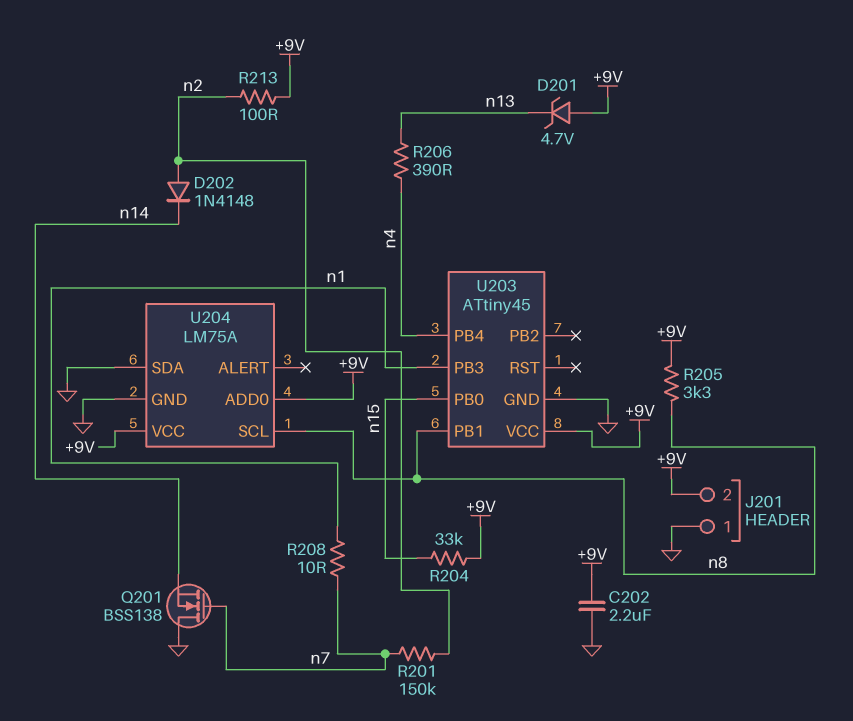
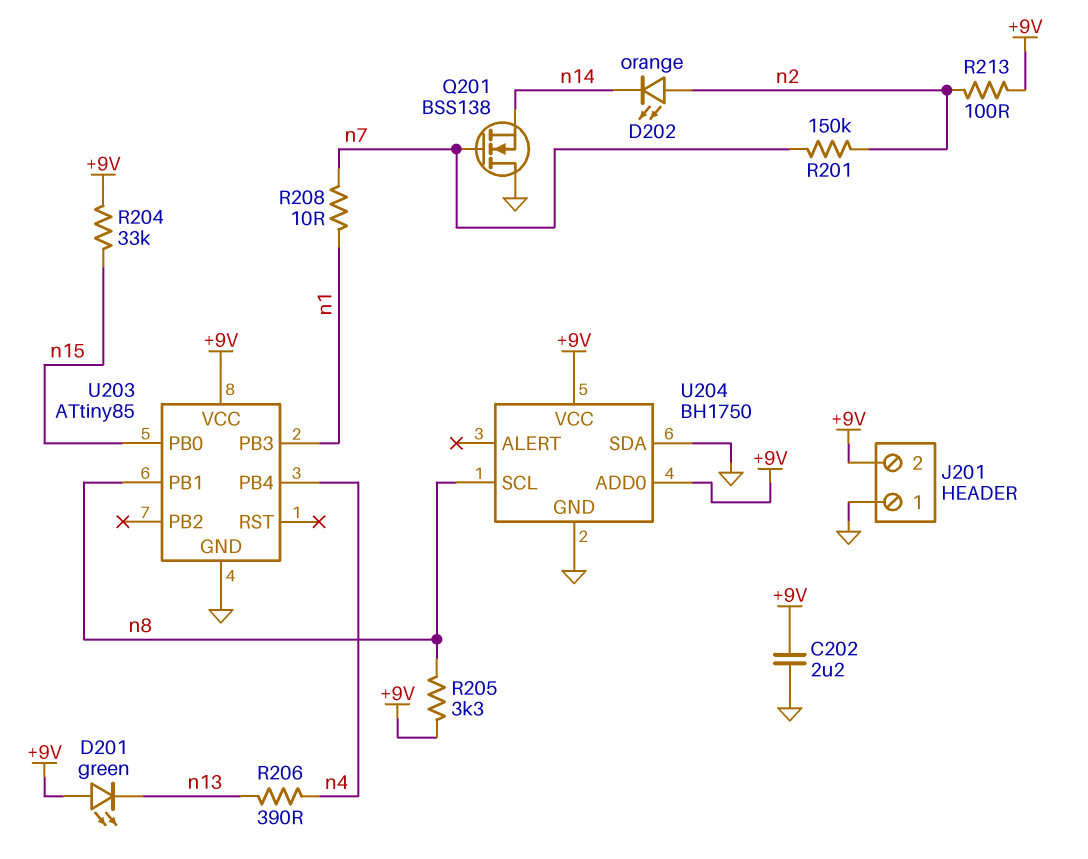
D201: zener 4.7V (A +9V, K n13) -> LED green (A +9V, K n13)
D202: diode 1N4148 (A n2, K n14) -> LED orange (A n2, K n14)
U203: ATtiny45 -> ATtiny85
U204: LM75A -> BH1750

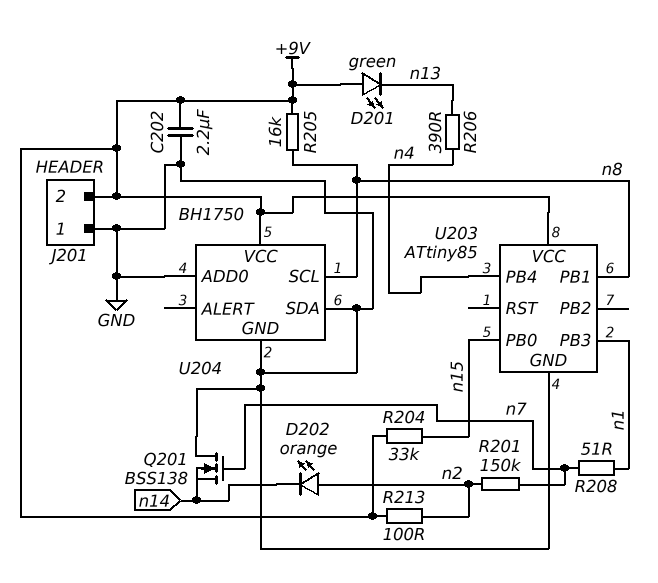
R205: 3.3k (+9V, n8) -> 16k (+9V, n8)
R208: 10 (n1, n7) -> 51 (n1, n7)
U204 pin ADD0: +9V -> GND

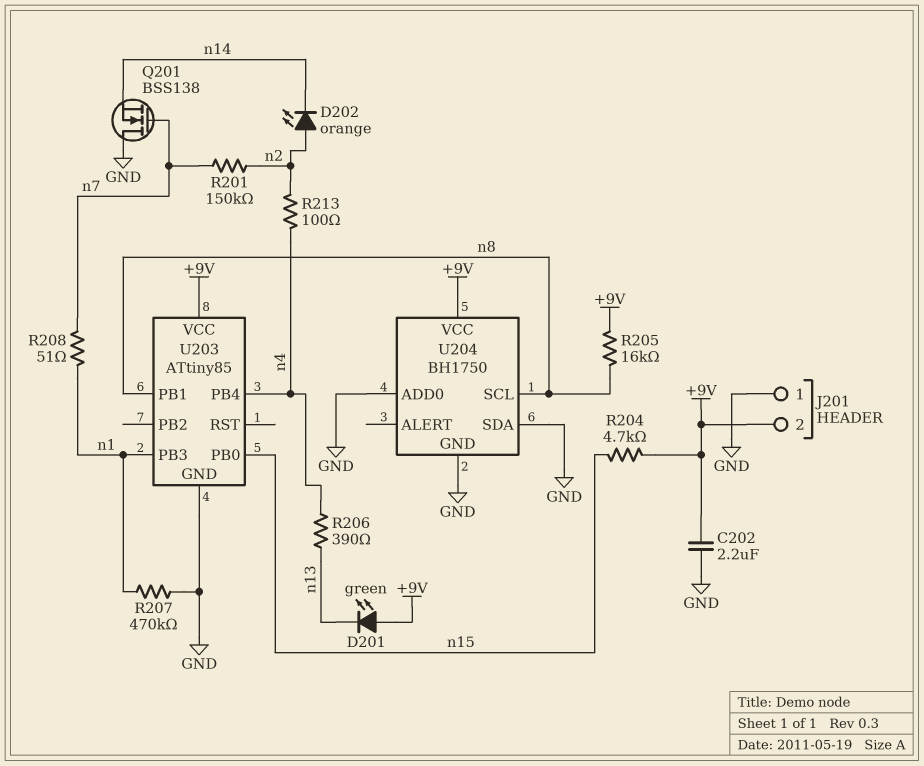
R204: 33k (+9V, n15) -> 4.7k (+9V, n15)
R207: none -> 470k (GND, n1)
R213: 100 (+9V, n2) -> 100 (n2, n4)

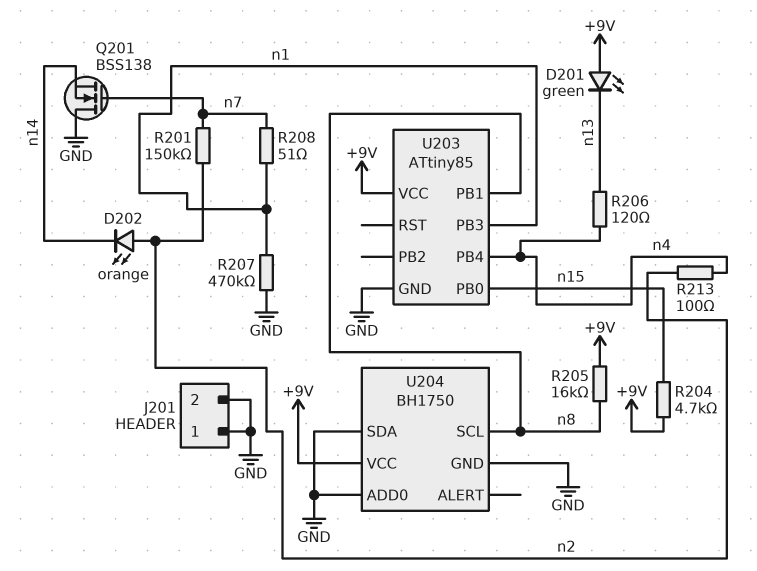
C202: 2.2uF (+9V, GND) -> none
J201 pin 2: +9V -> GND
R206: 390 (n4, n13) -> 120 (n4, n13)

